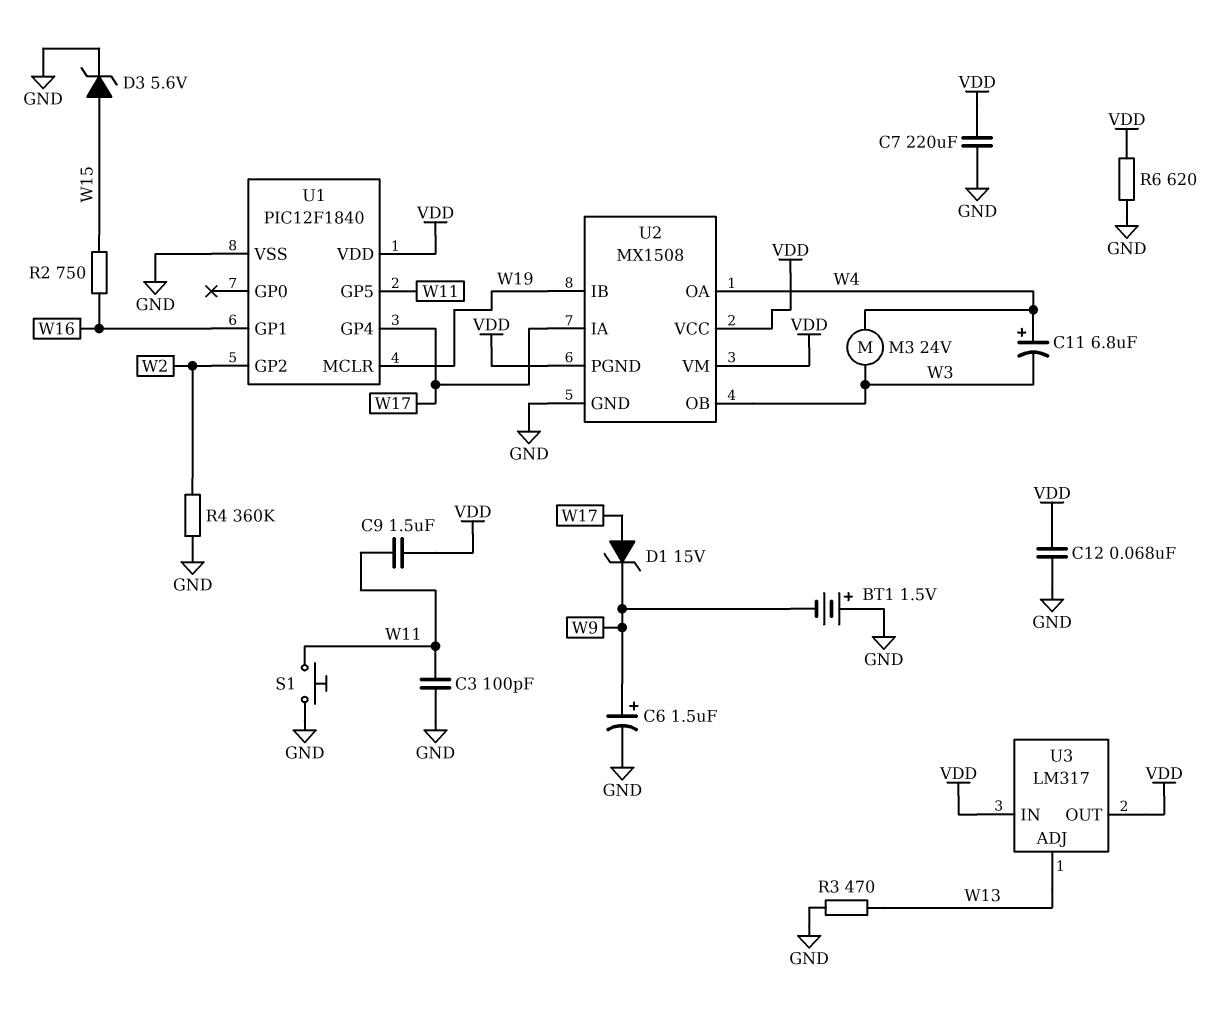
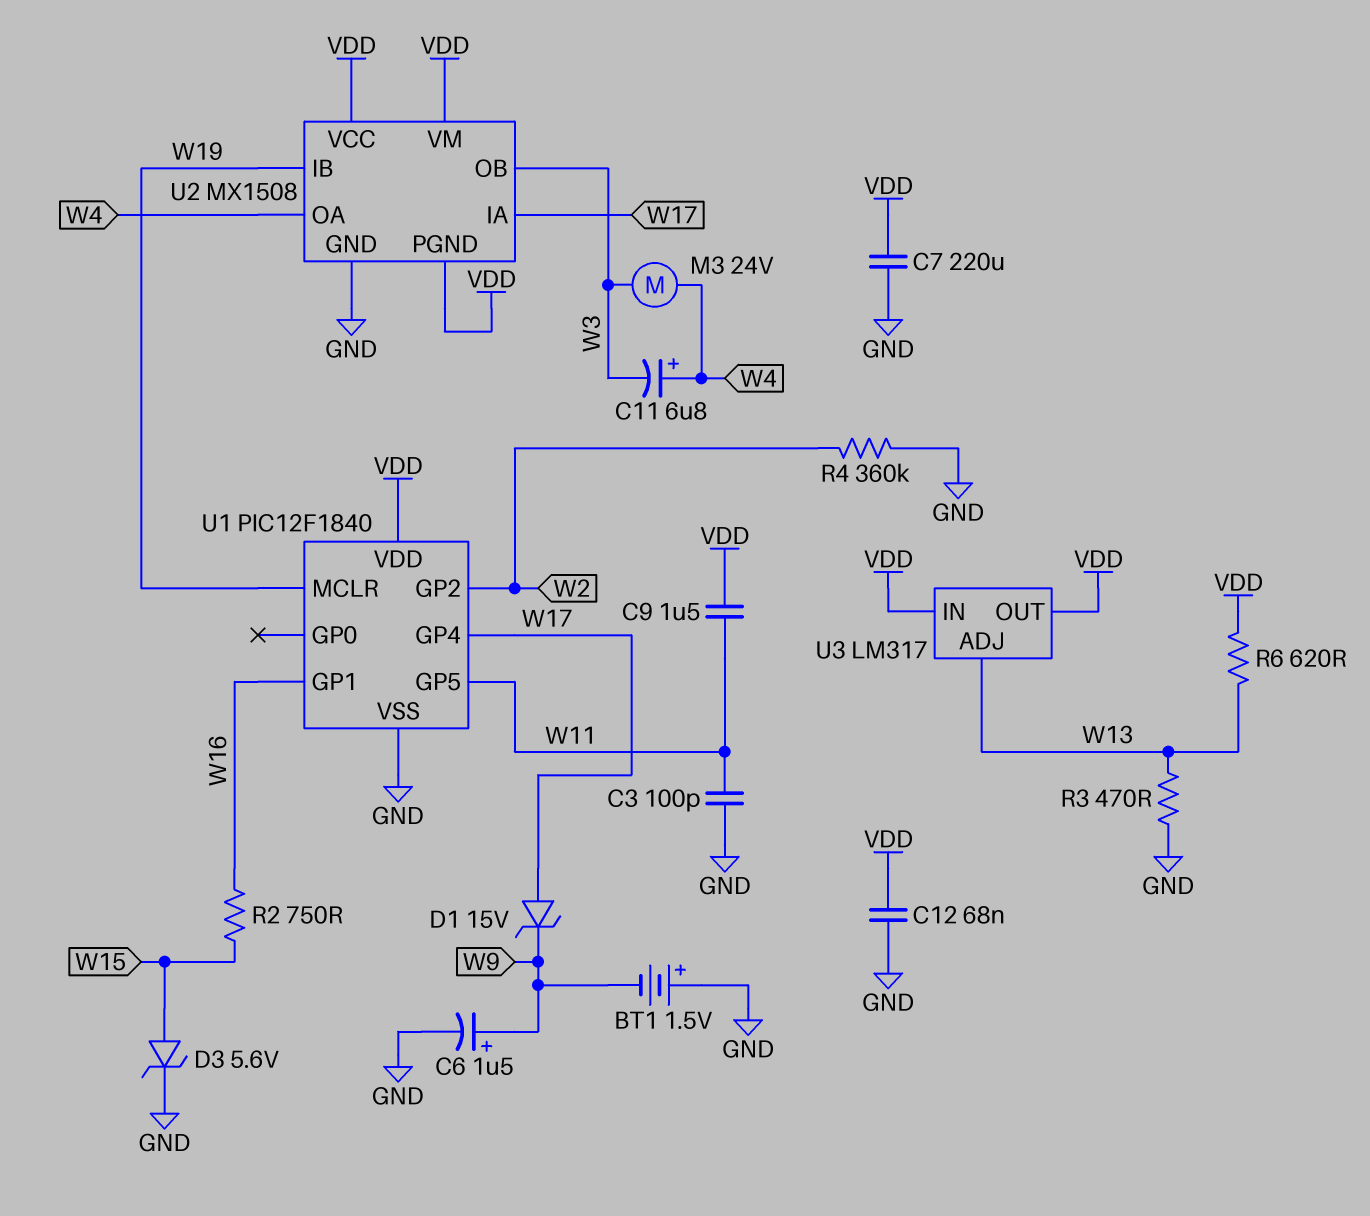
R6: 620 (GND, VDD) -> 620 (VDD, W13)
S1: button (GND, W11) -> none

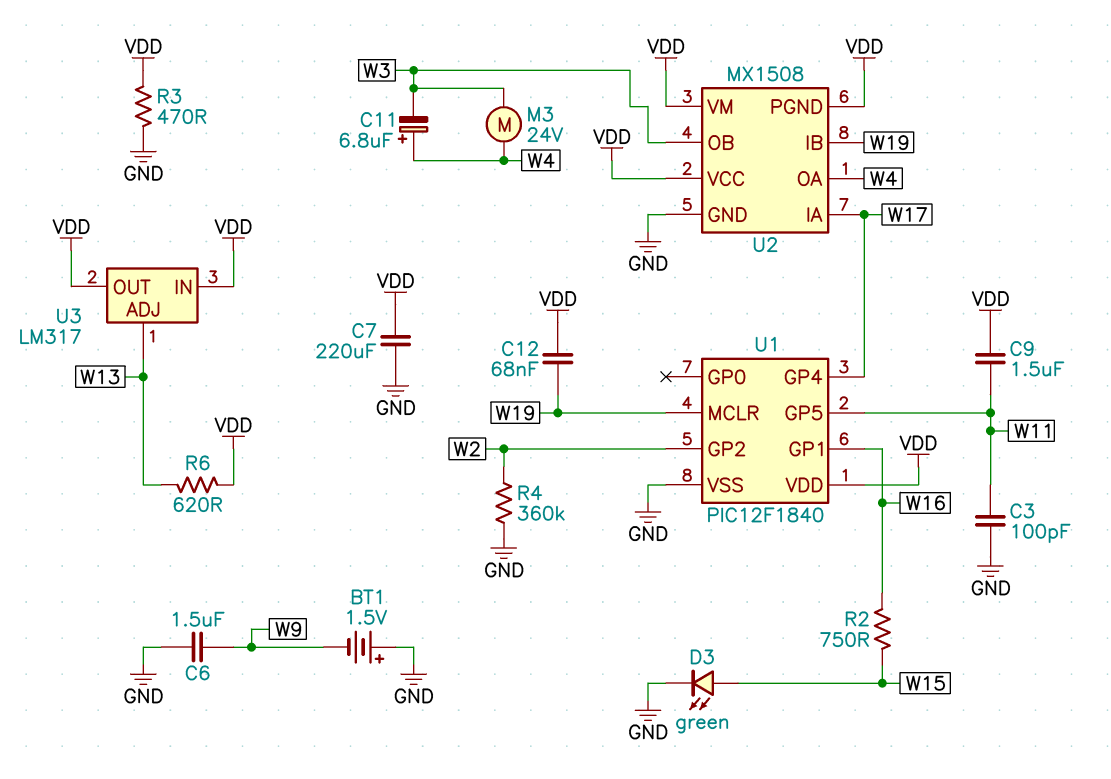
C6: 1.5uF (plus W9, minus GND) -> 1.5uF (GND, W9)
C12: 68nF (GND, VDD) -> 68nF (VDD, W19)
D1: zener 15V (A W17, K W9) -> none
D3: zener 5.6V (A W15, K GND) -> LED green (A W15, K GND)
R3: 470 (GND, W13) -> 470 (GND, VDD)

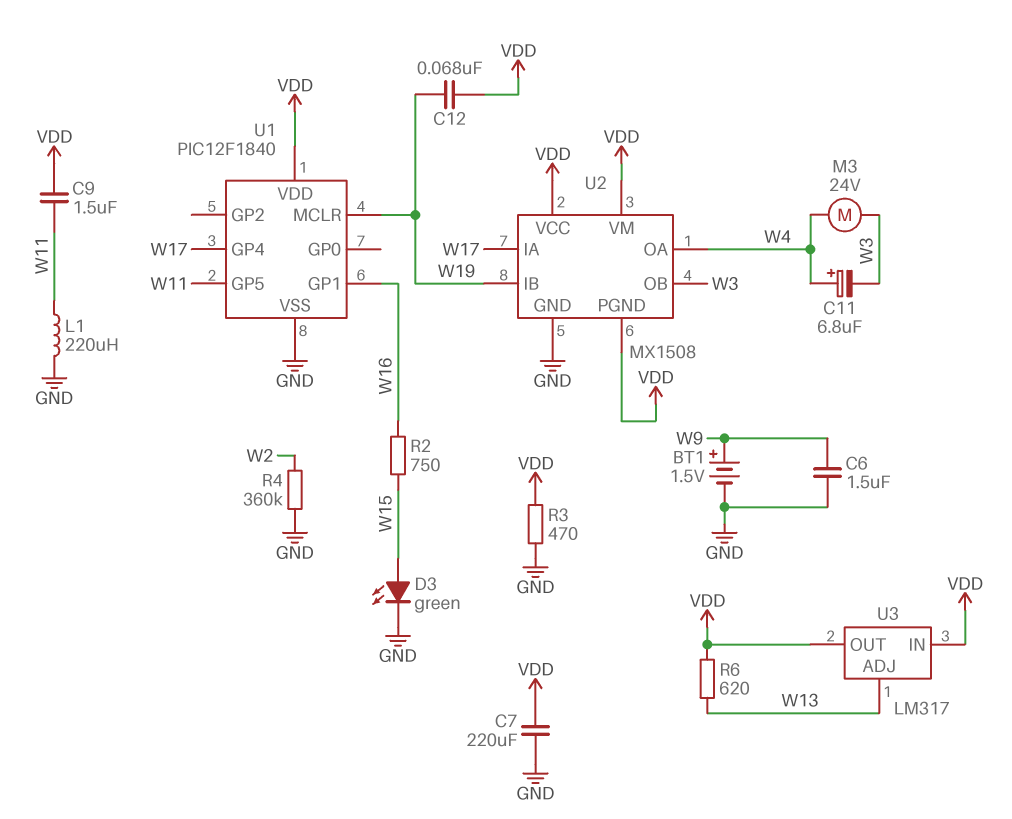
BT1: 1.5V (plus GND, minus W9) -> 1.5V (plus W9, minus GND)
C3: 100pF (GND, W11) -> none
L1: none -> 220uH (GND, W11)
U1 pin GP2: W2 -> none

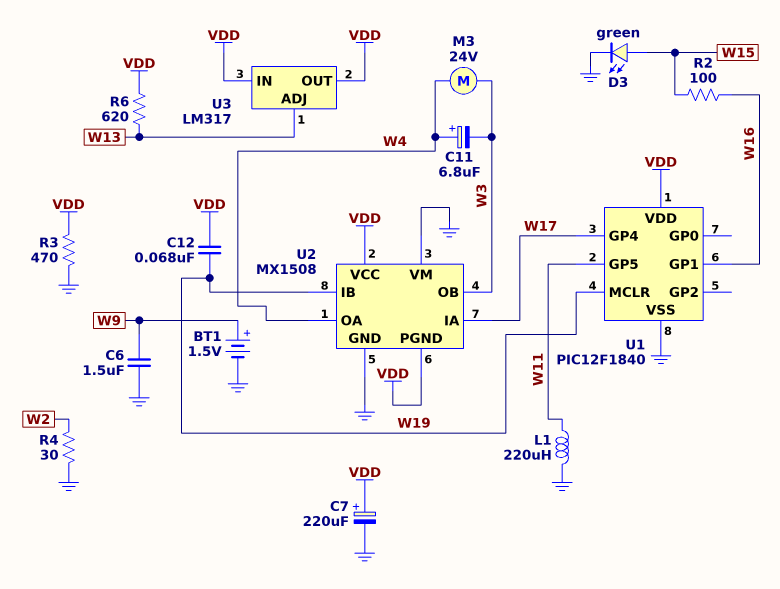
C7: 220uF (GND, VDD) -> 220uF (plus VDD, minus GND)
C9: 1.5uF (VDD, W11) -> none
R2: 750 (W15, W16) -> 100 (W15, W16)
R4: 360k (GND, W2) -> 30 (GND, W2)
U2 pin VM: VDD -> GND

